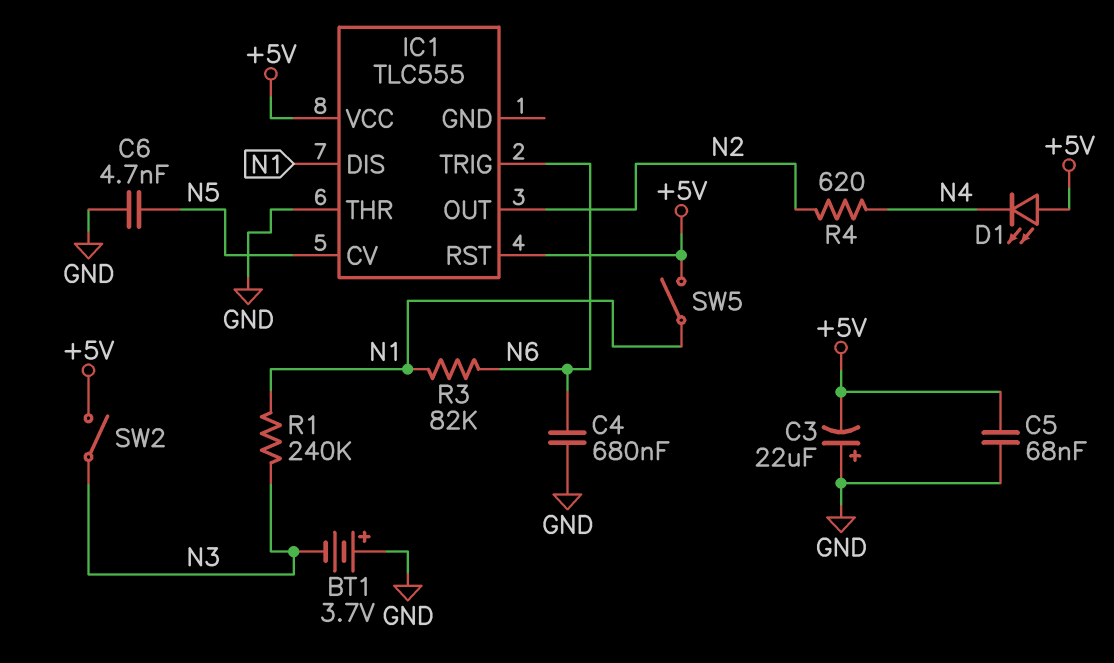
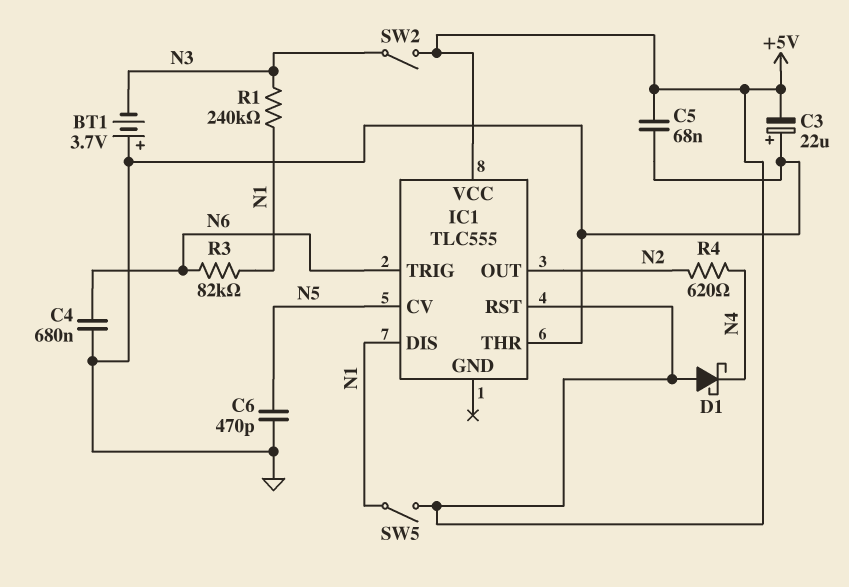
C6: 4.7nF (GND, N5) -> 470pF (GND, N5)
D1: LED (A +5V, K N4) -> schottky (A +5V, K N4)

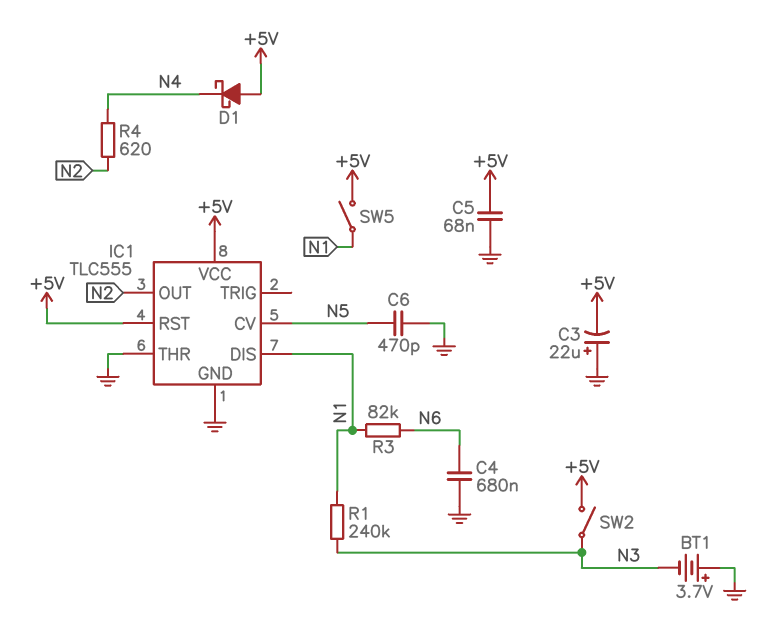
IC1 pin GND: none -> GND
IC1 pin TRIG: N6 -> none

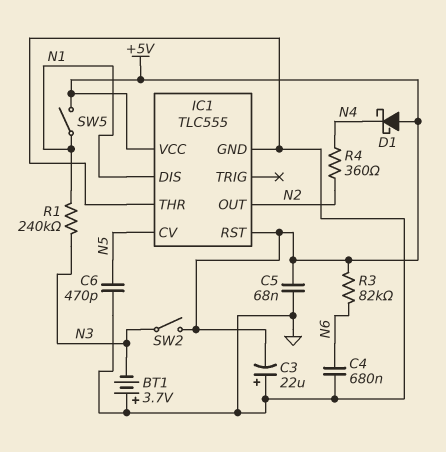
R3: 82k (N1, N6) -> 82k (+5V, N6)
R4: 620 (N2, N4) -> 360 (N2, N4)

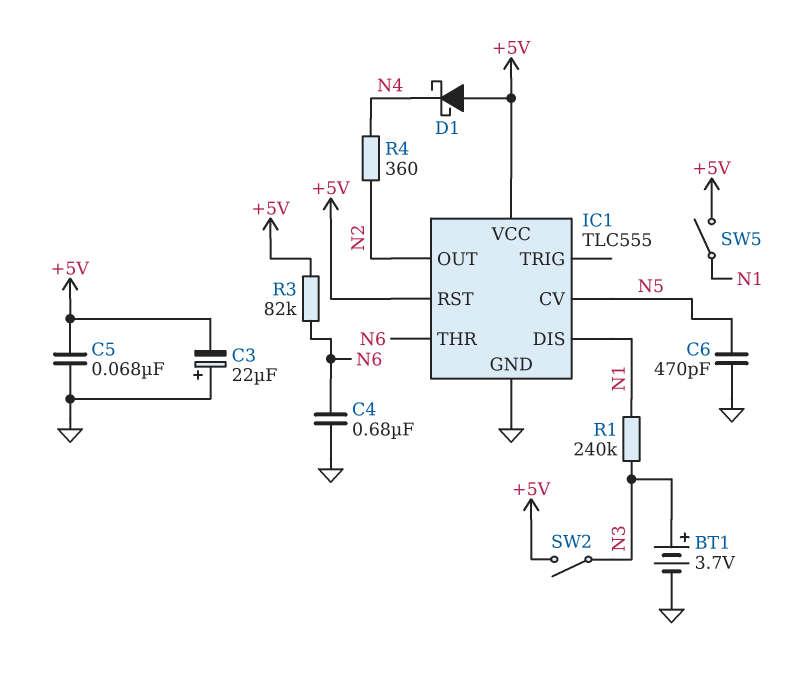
BT1: 3.7V (plus GND, minus N3) -> 3.7V (plus N3, minus GND)
IC1 pin THR: GND -> N6

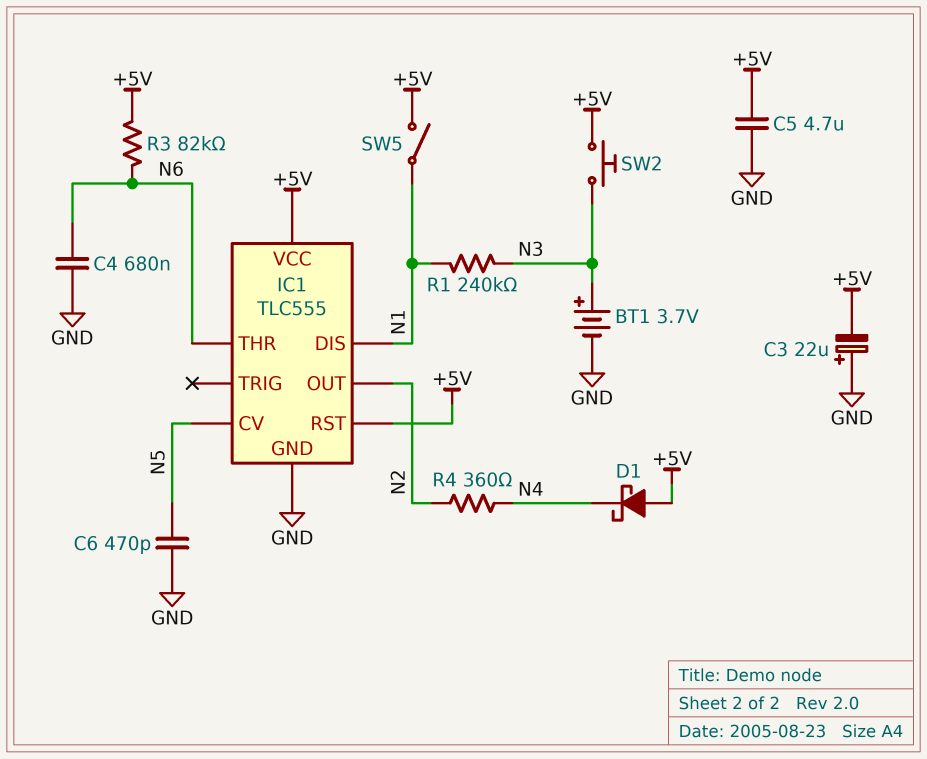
C5: 68nF (+5V, GND) -> 4.7uF (+5V, GND)
SW2: switch (+5V, N3) -> button (+5V, N3)

